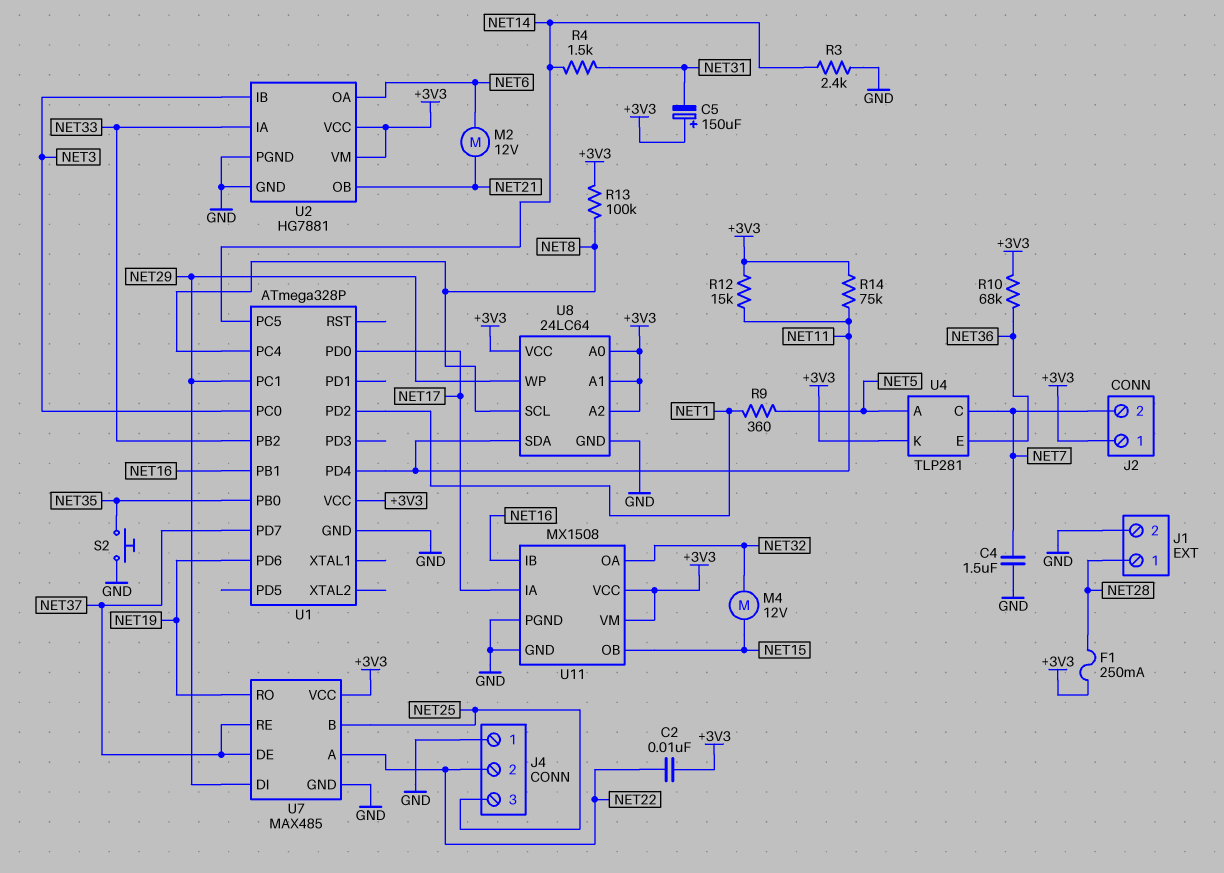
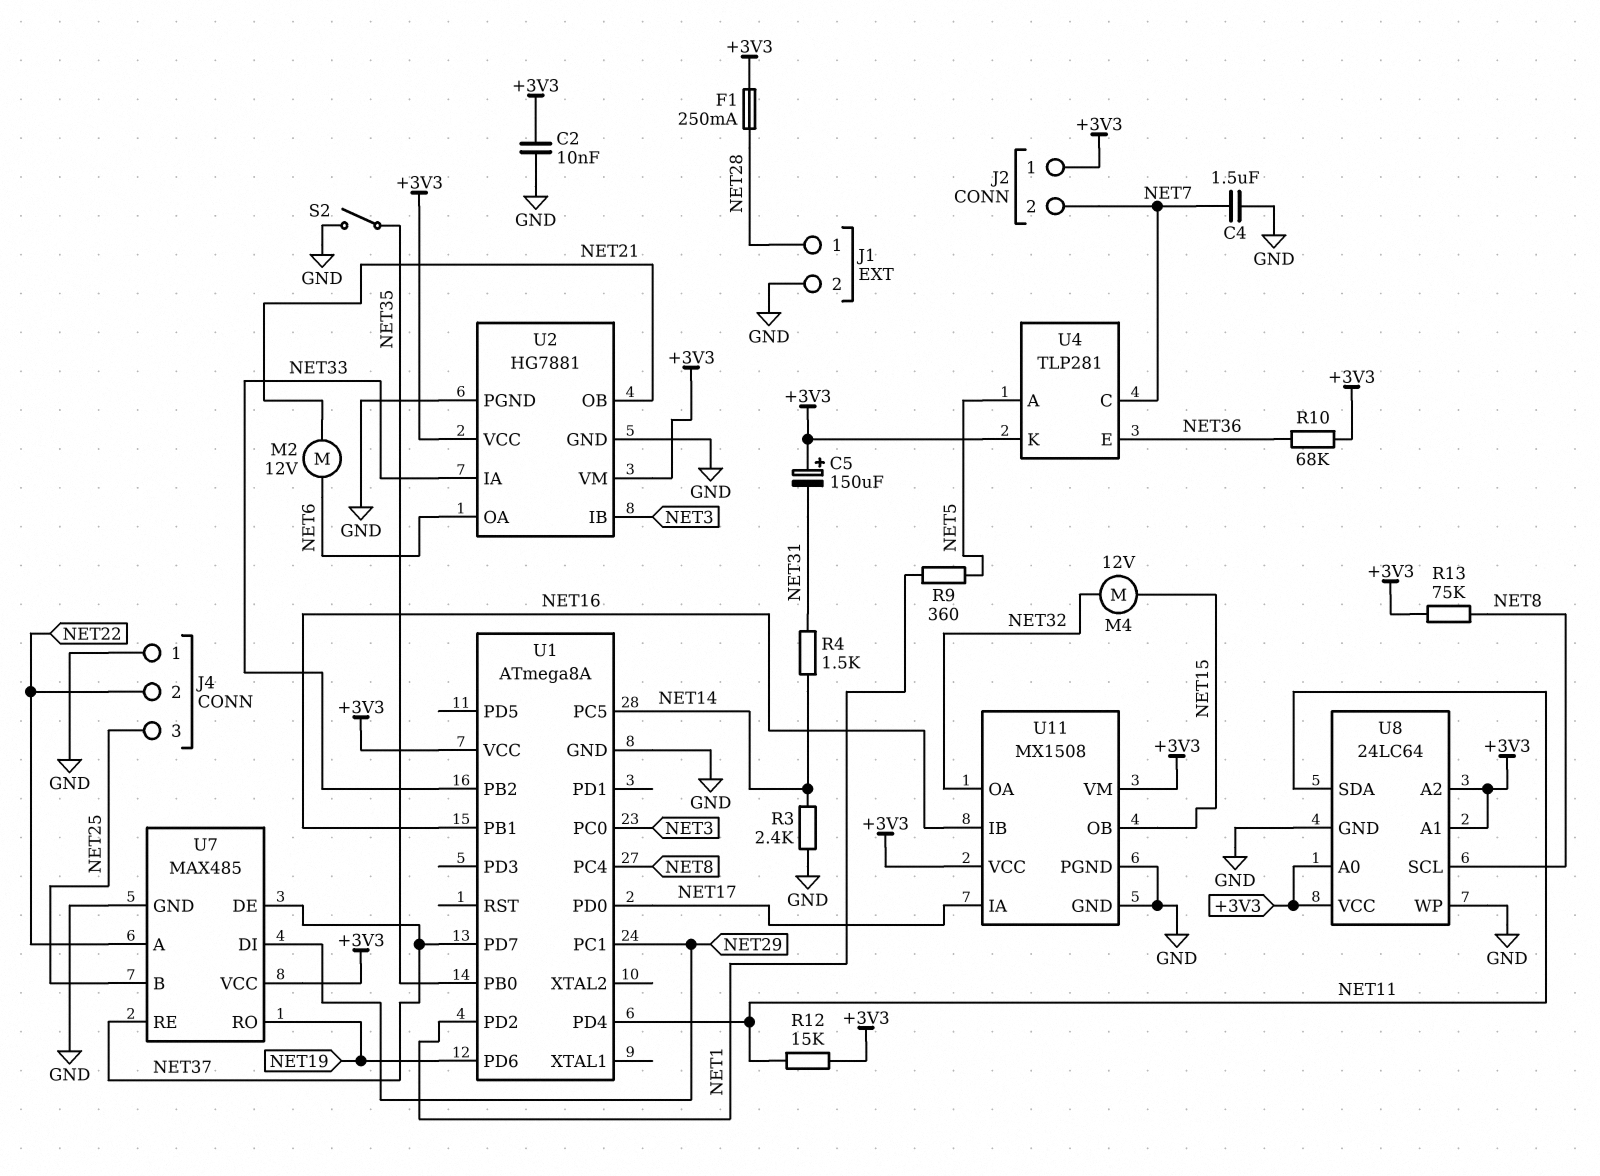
C2: 10nF (+3V3, NET22) -> 10nF (+3V3, GND)
R13: 100k (+3V3, NET8) -> 75k (+3V3, NET8)
R14: 75k (+3V3, NET11) -> none
S2: button (GND, NET35) -> switch (GND, NET35)
U1: ATmega328P -> ATmega8A
U8 pin WP: NET29 -> GND

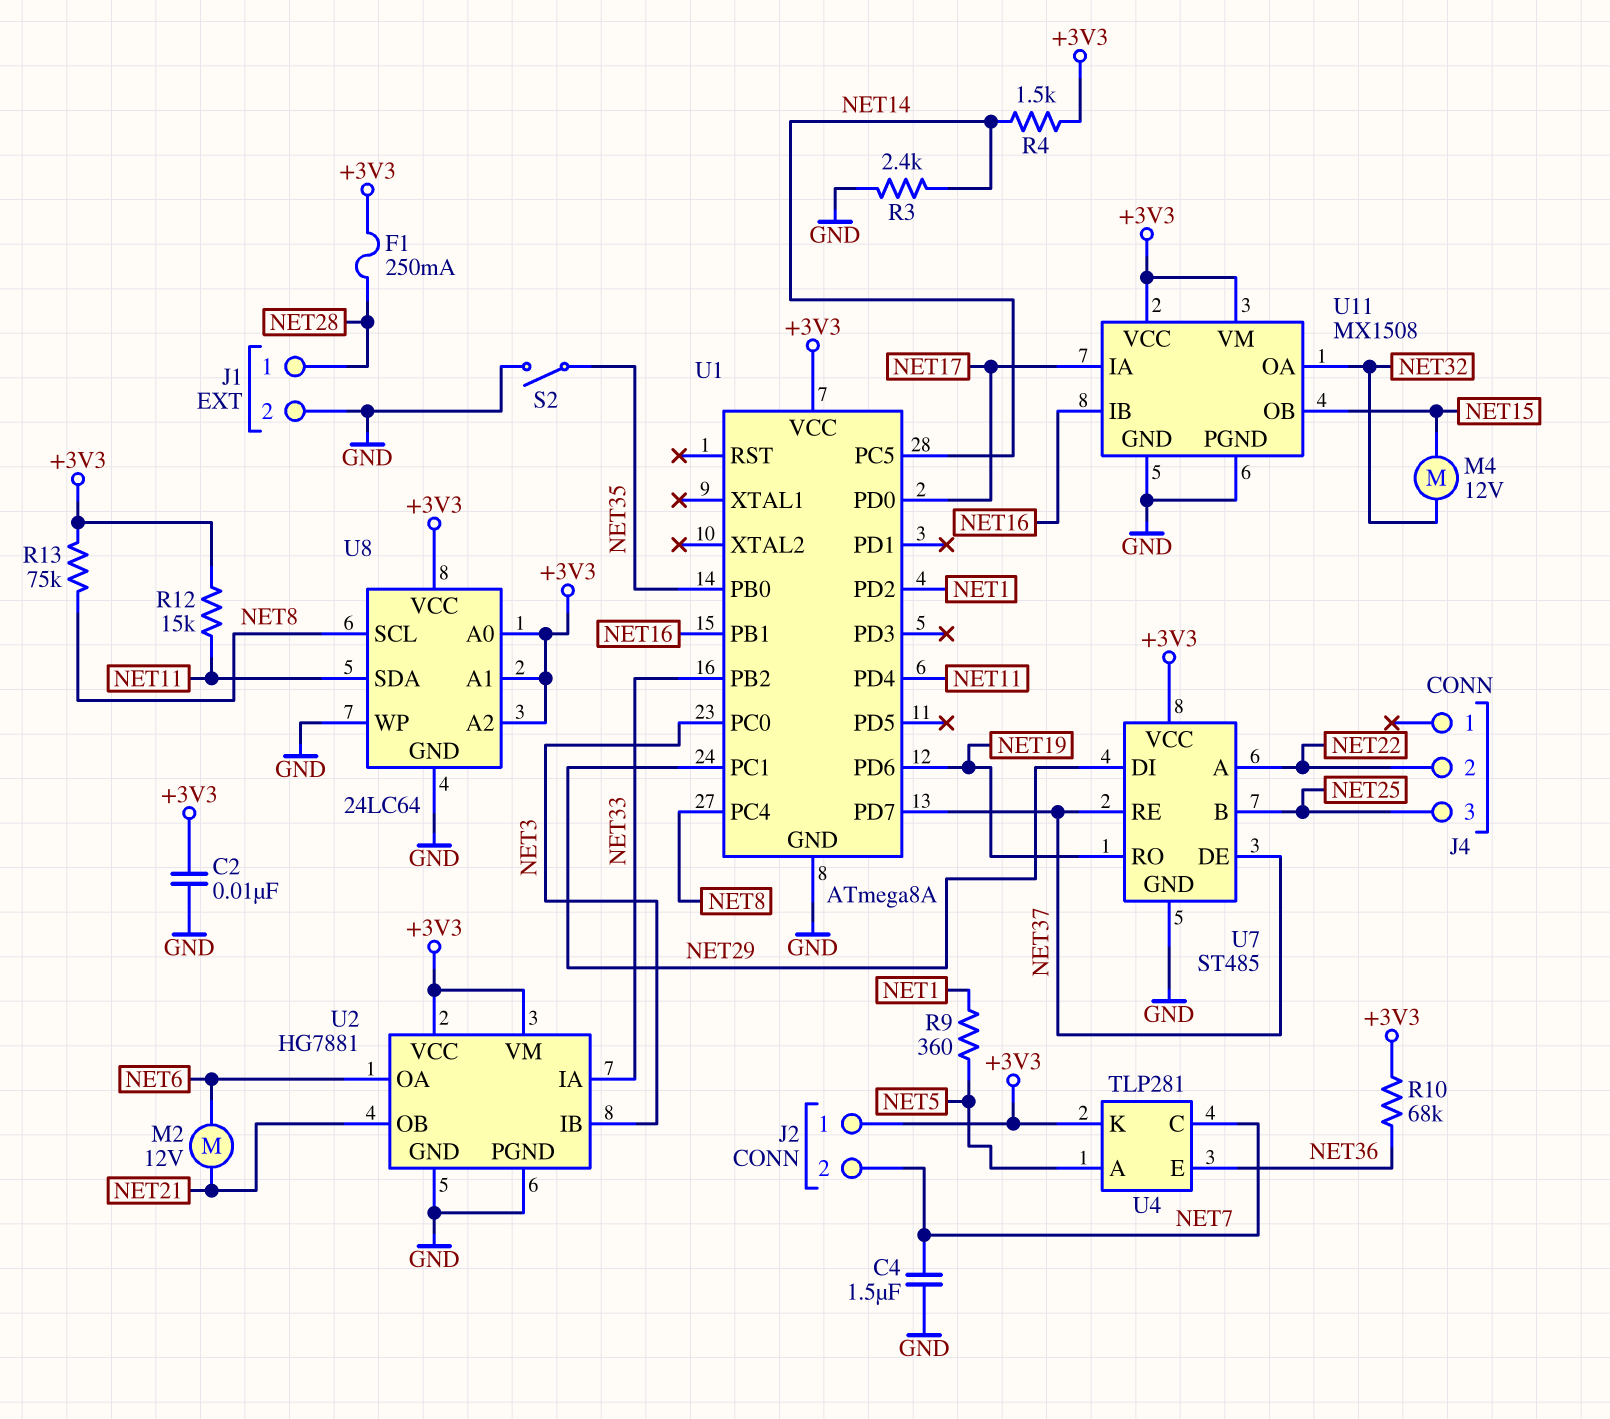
C5: 150uF (plus +3V3, minus NET31) -> none
J4 pin 1: GND -> none
R4: 1.5k (NET14, NET31) -> 1.5k (+3V3, NET14)
U7: MAX485 -> ST485

